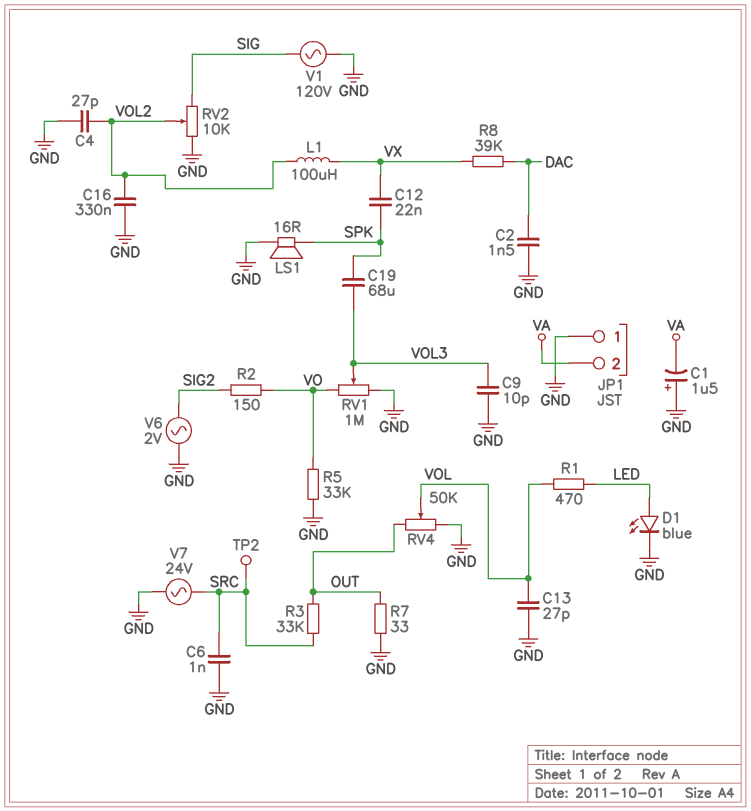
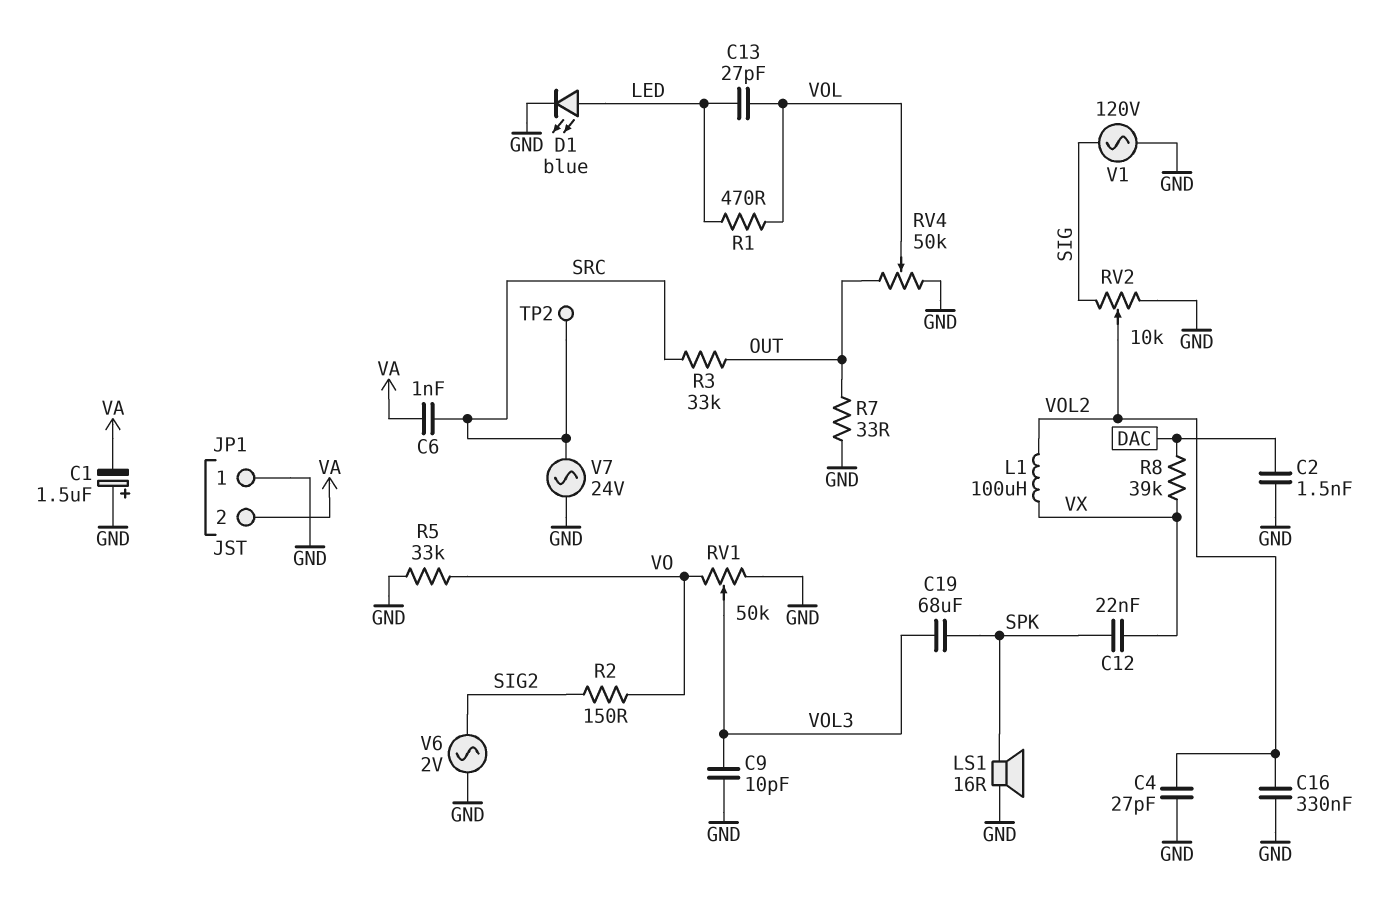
C6: 1nF (GND, SRC) -> 1nF (SRC, VA)
C13: 27pF (GND, VOL) -> 27pF (LED, VOL)
RV1: 1M (GND, VO, wiper VOL3) -> 50k (GND, VO, wiper VOL3)

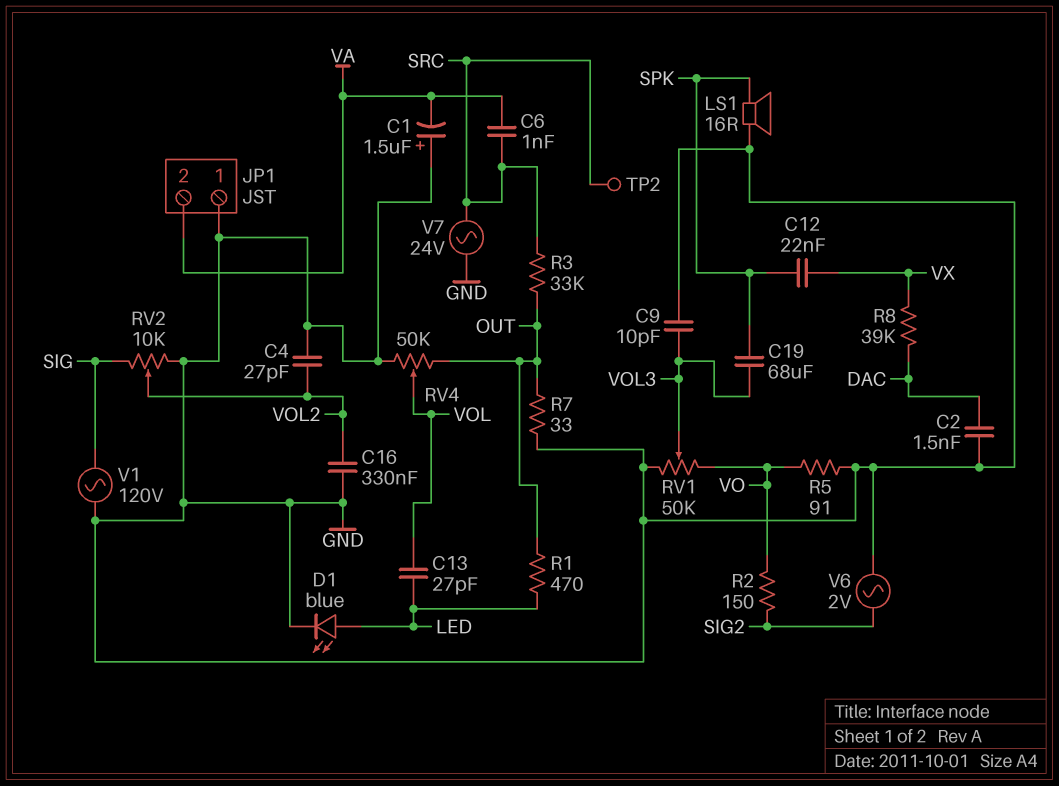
L1: 100uH (VOL2, VX) -> none
R1: 470 (LED, VOL) -> 470 (LED, OUT)
R5: 33k (GND, VO) -> 91 (GND, VO)

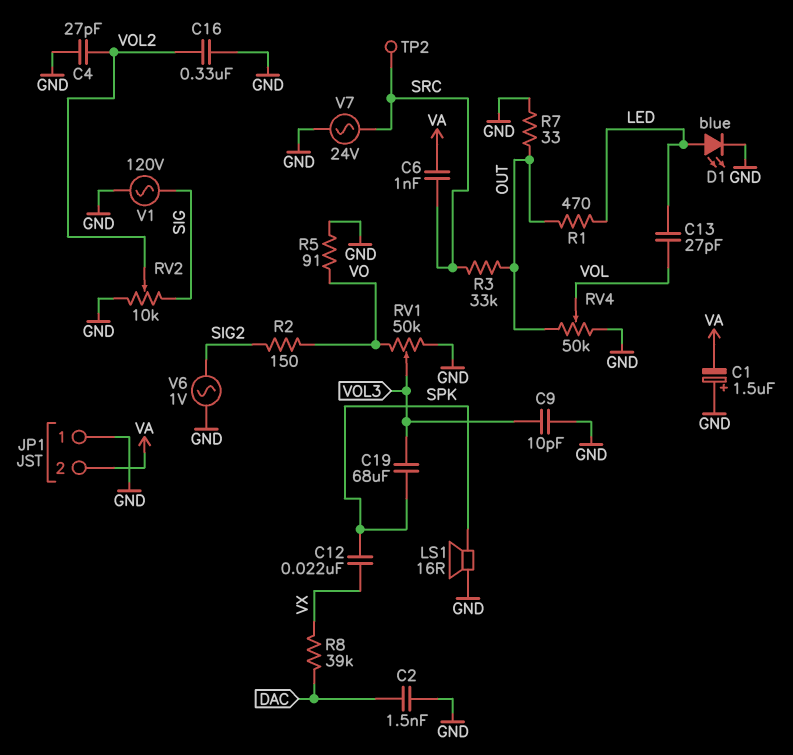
V6: AC 2V (GND, SIG2) -> AC 1V (GND, SIG2)

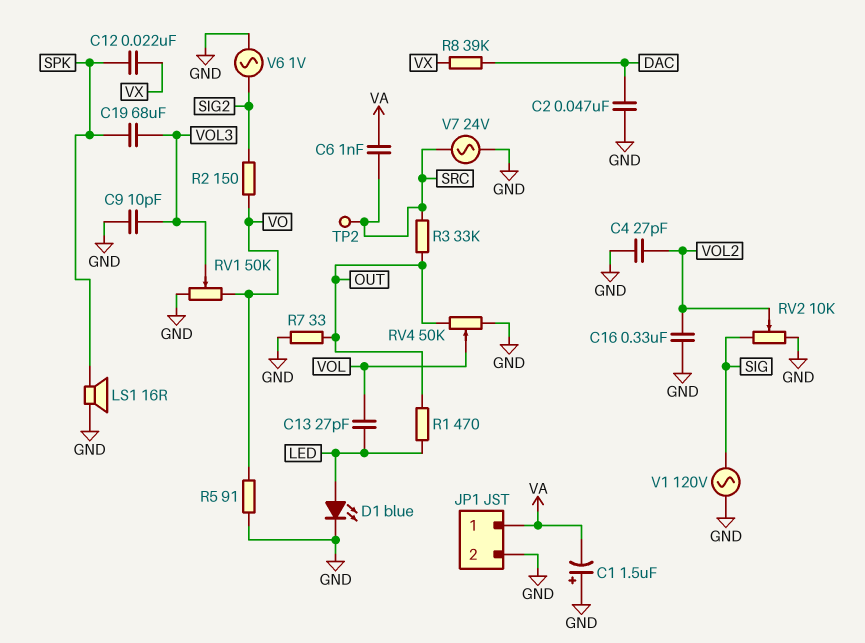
C2: 1.5nF (DAC, GND) -> 47nF (DAC, GND)
JP1 pin 1: GND -> VA
JP1 pin 2: VA -> GND

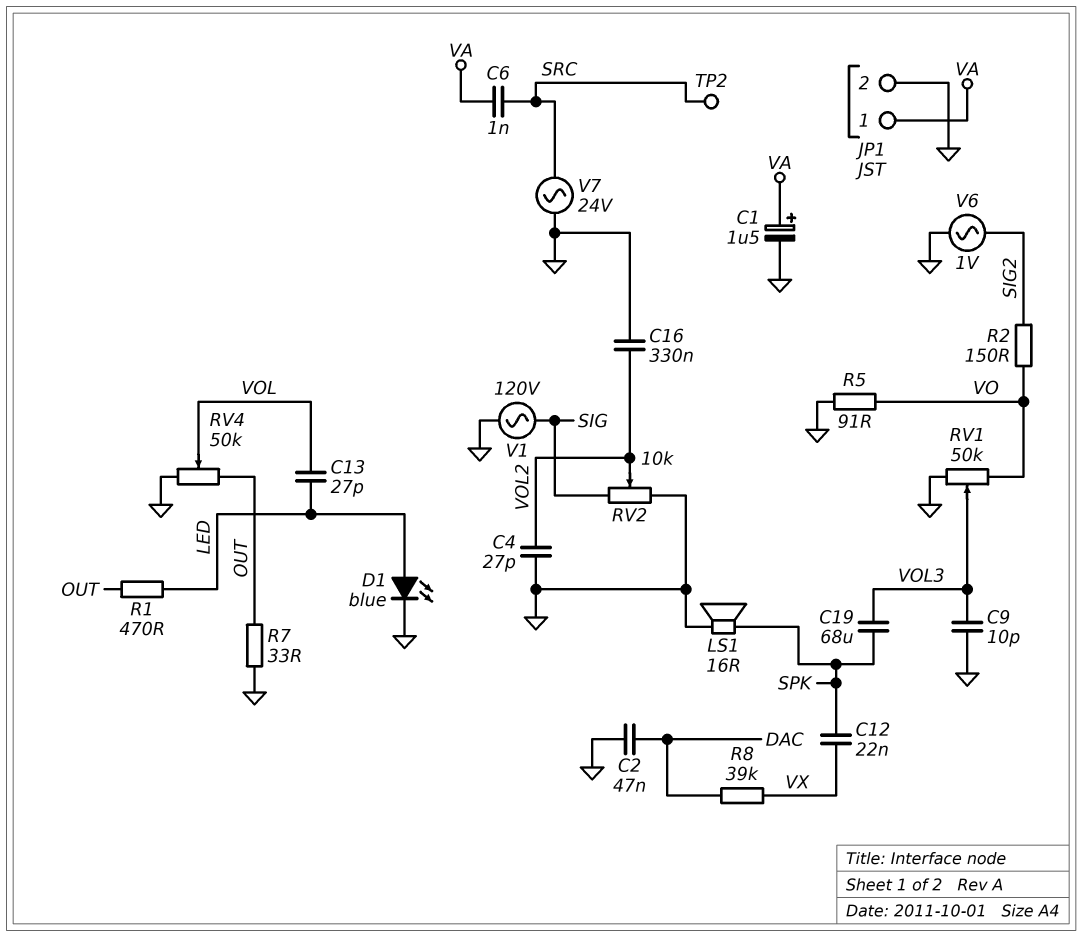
C1: 1.5uF (plus GND, minus VA) -> 1.5uF (plus VA, minus GND)
R3: 33k (OUT, SRC) -> none

